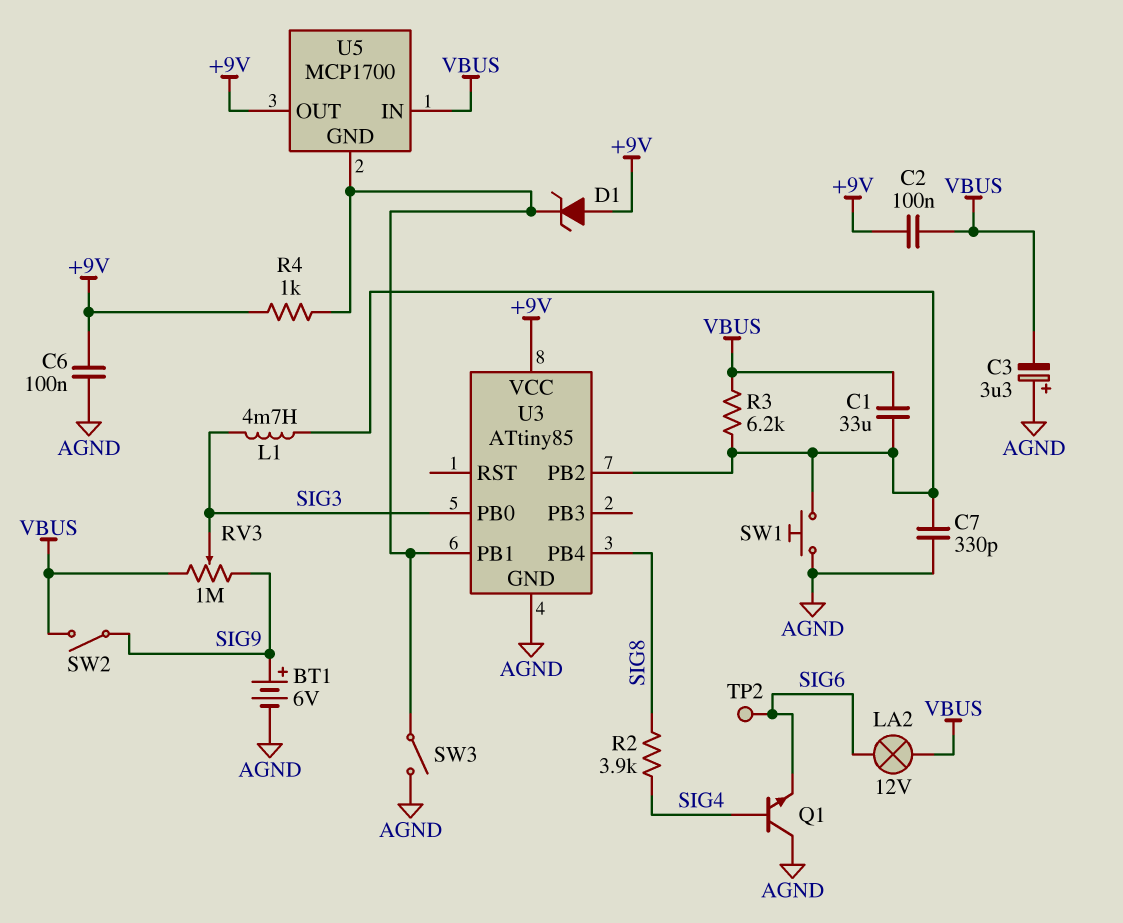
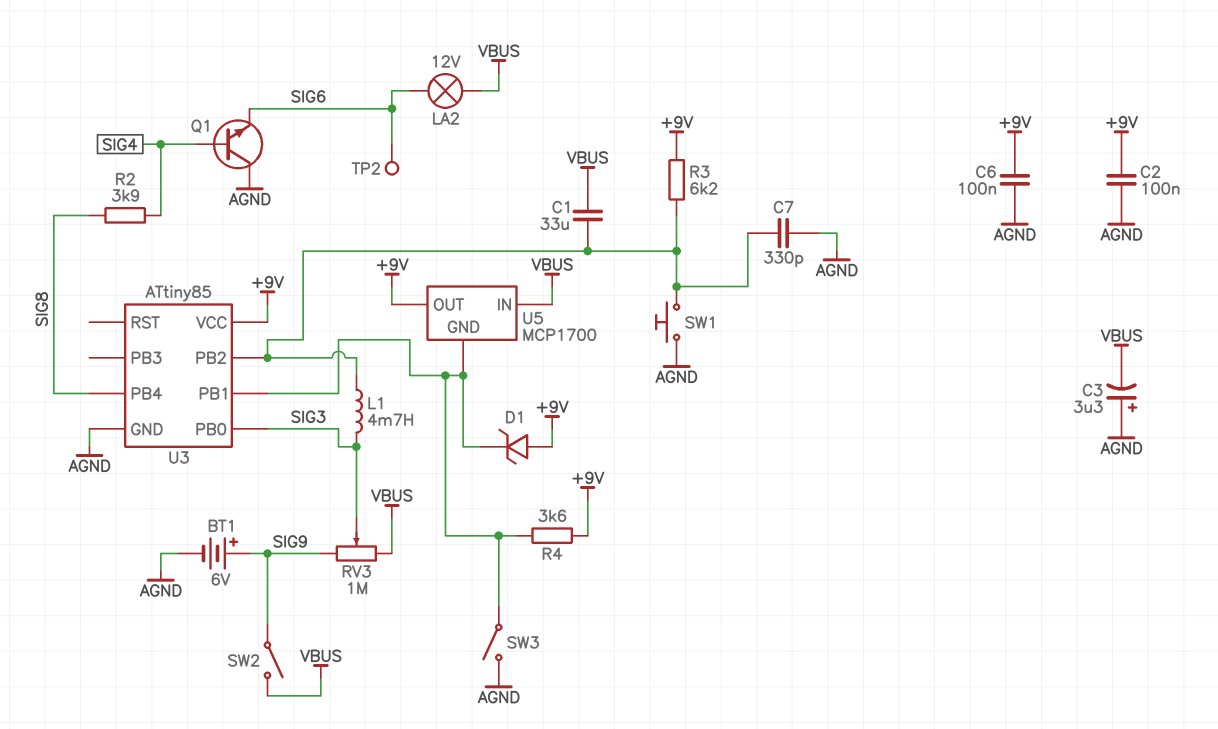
C2: 100nF (+9V, VBUS) -> 100nF (+9V, AGND)
R3: 6.2k (U3/PB2, VBUS) -> 6.2k (+9V, U3/PB2)
R4: 1k (+9V, U3/PB1) -> 3.6k (+9V, U3/PB1)

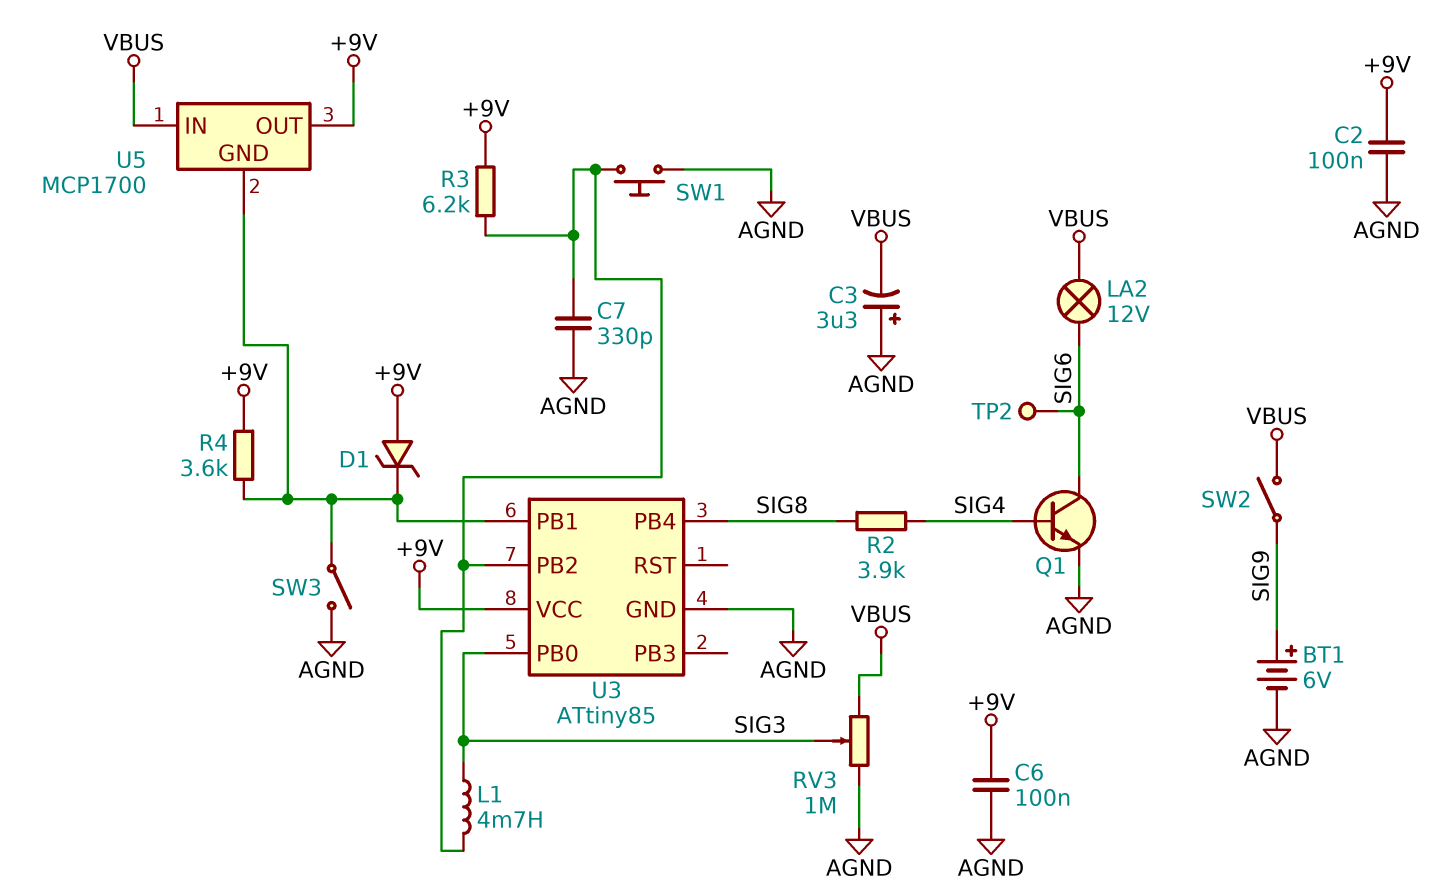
C1: 33uF (U3/PB2, VBUS) -> none
Q1: NPN (B SIG4, C AGND, E SIG6) -> NPN (B SIG4, C SIG6, E AGND)
RV3: 1M (SIG9, VBUS, wiper SIG3) -> 1M (AGND, VBUS, wiper SIG3)

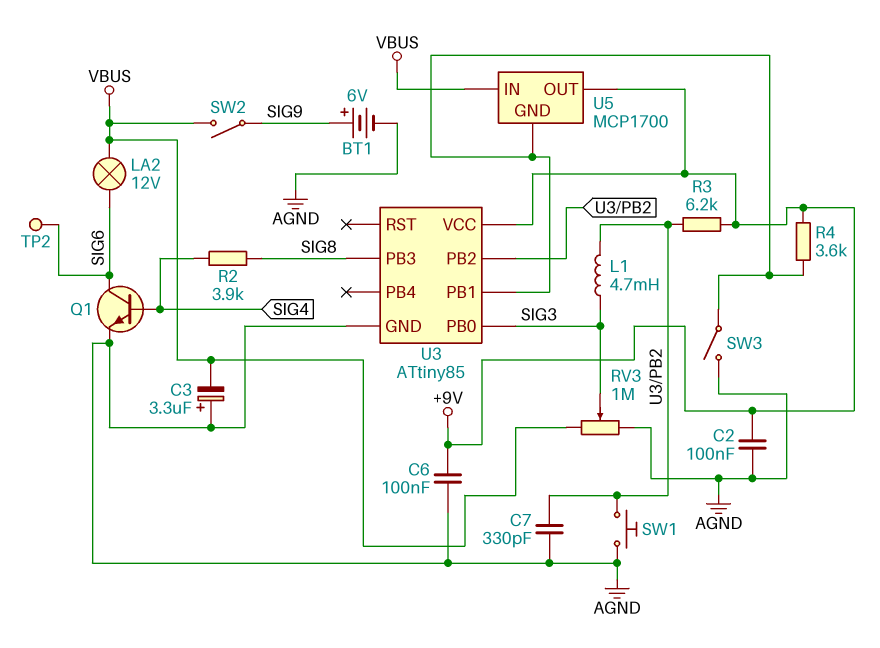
D1: zener (A +9V, K U3/PB1) -> none
U3 pin PB3: none -> SIG8
U3 pin PB4: SIG8 -> none

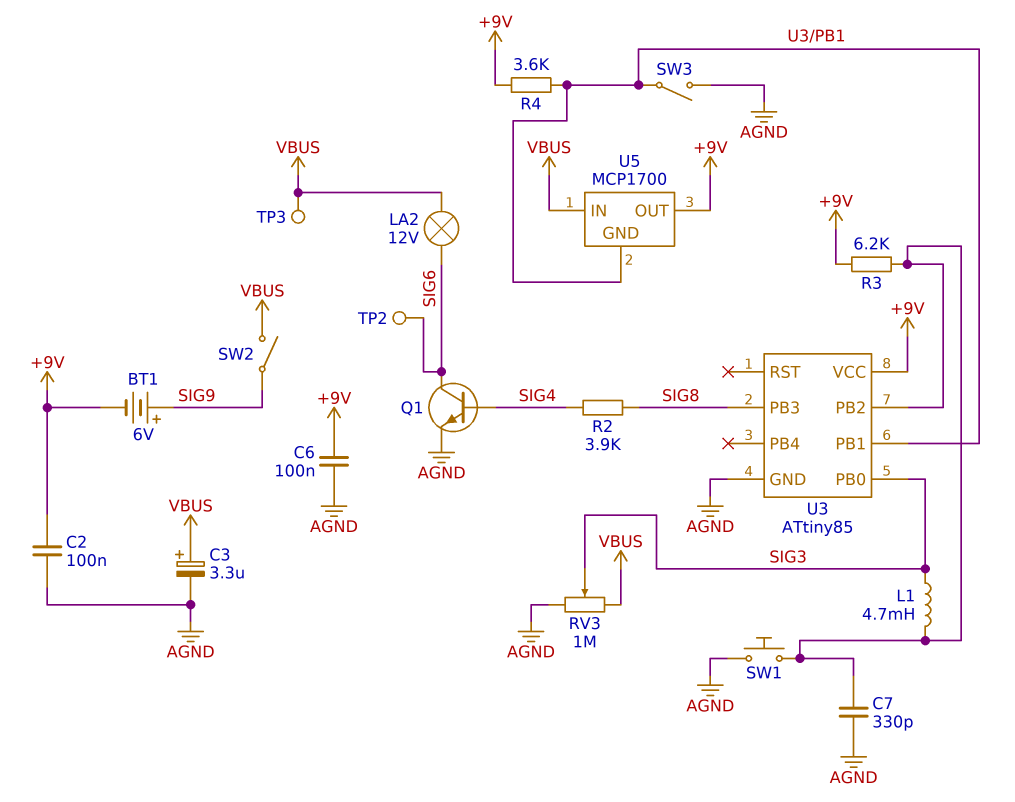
BT1: 6V (plus SIG9, minus AGND) -> 6V (plus SIG9, minus +9V)
C3: 3.3uF (plus AGND, minus VBUS) -> 3.3uF (plus VBUS, minus AGND)
TP3: none -> test point (VBUS)

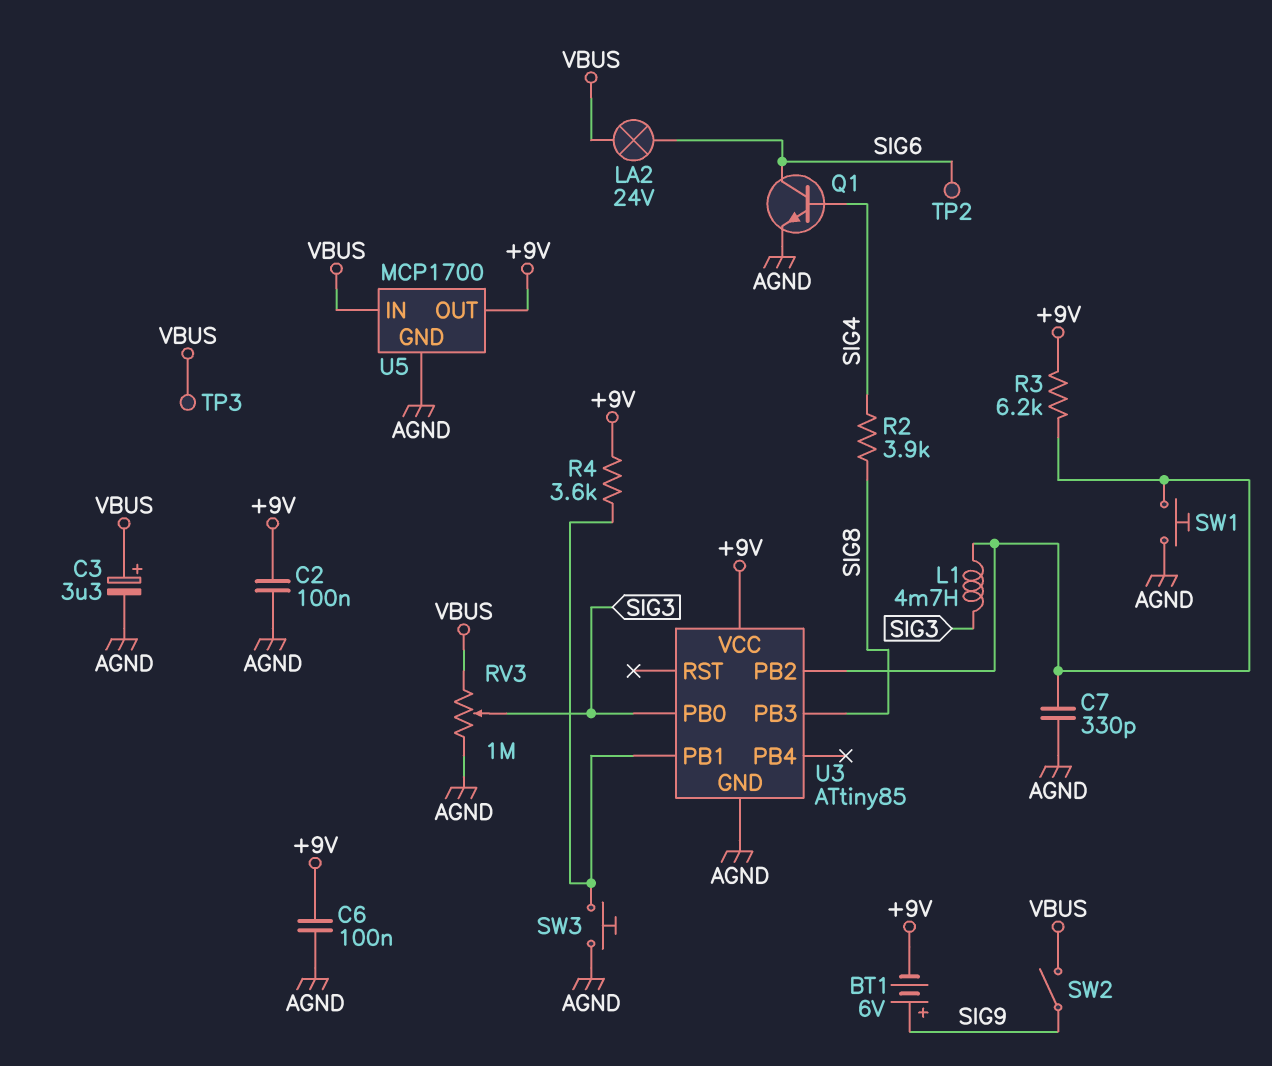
LA2: lamp 12V (SIG6, VBUS) -> lamp 24V (SIG6, VBUS)
SW3: switch (AGND, U3/PB1) -> button (AGND, U3/PB1)
U5 pin GND: U3/PB1 -> AGND

